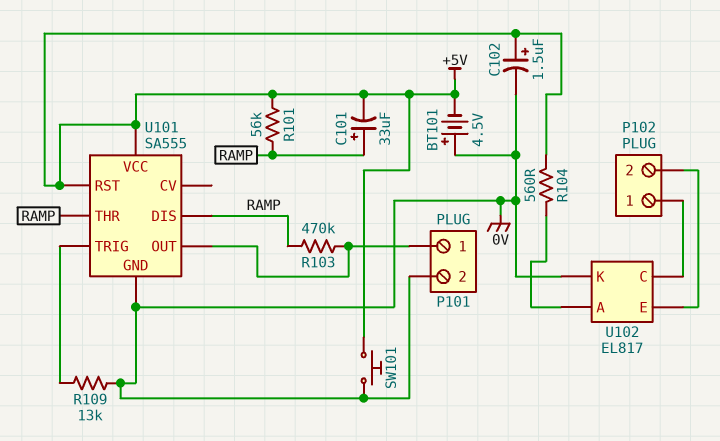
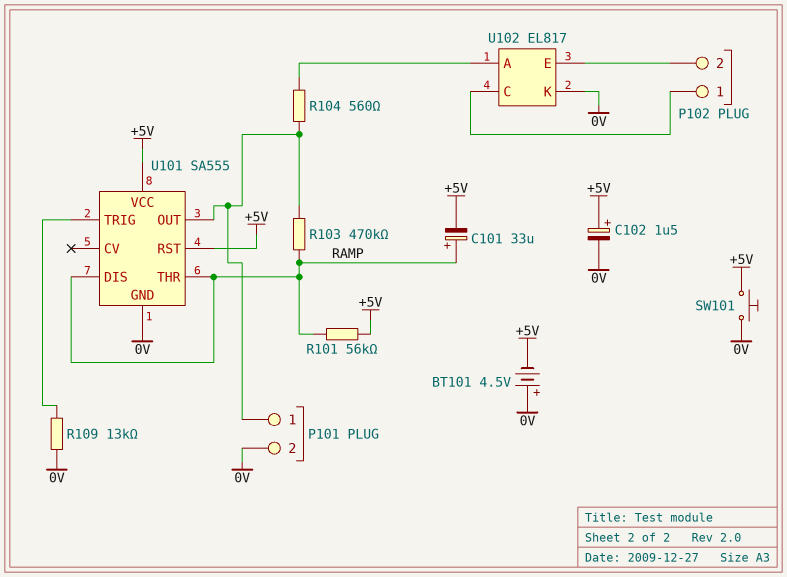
R104: 560 (+5V, U102/A) -> 560 (P101/1, U102/A)

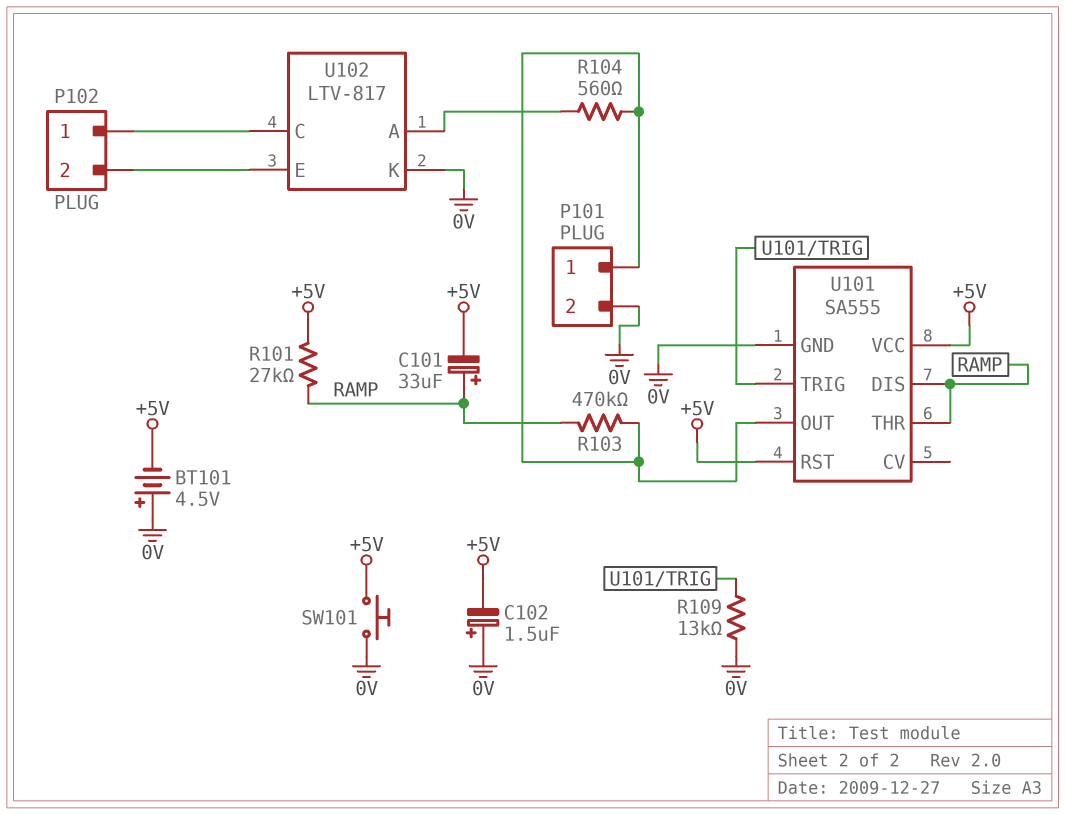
C102: 1.5uF (plus +5V, minus 0V) -> 1.5uF (plus 0V, minus +5V)
R101: 56k (+5V, RAMP) -> 27k (+5V, RAMP)
U102: EL817 -> LTV-817

